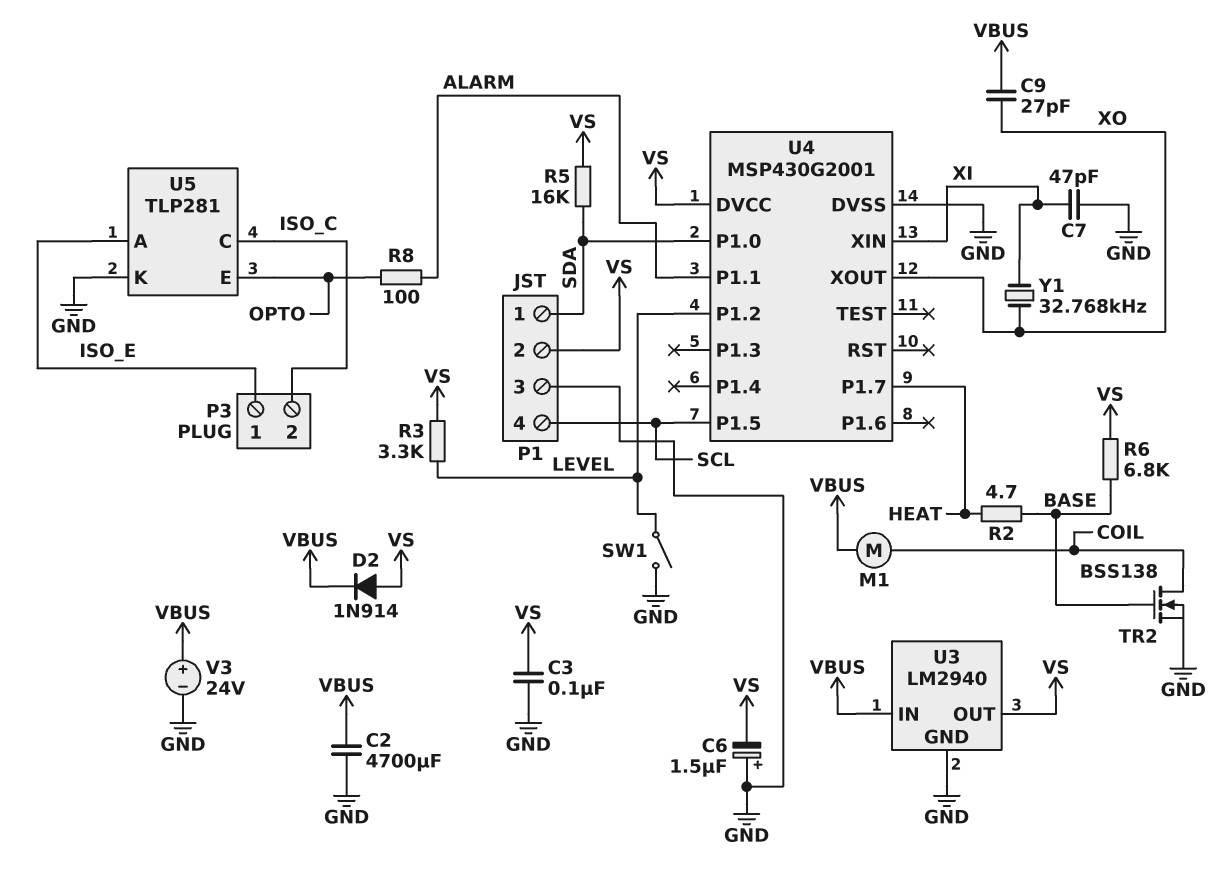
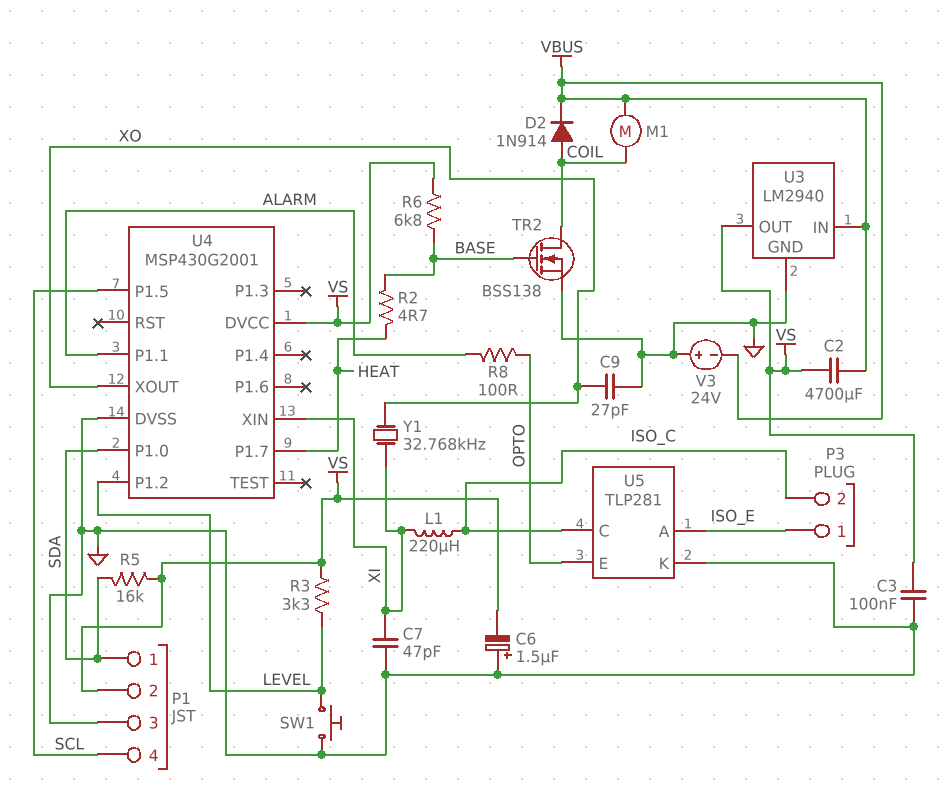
C2: 4700uF (GND, VBUS) -> 4700uF (VBUS, VS)
C9: 27pF (VBUS, XO) -> 27pF (GND, XO)
D2: diode 1N914 (A VS, K VBUS) -> diode 1N914 (A COIL, K VBUS)
L1: none -> 220uH (ISO_C, XI)
SW1: switch (GND, LEVEL) -> button (GND, LEVEL)
V3: 24V (plus VBUS, minus GND) -> 24V (plus GND, minus VBUS)

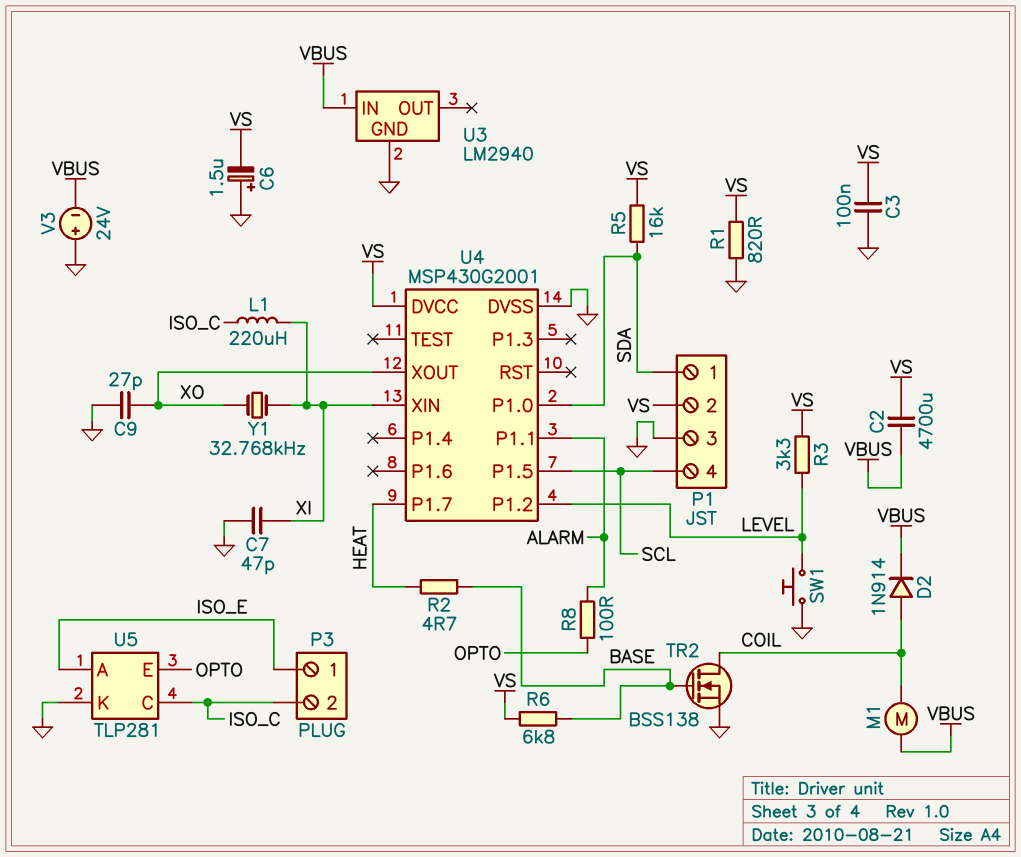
R1: none -> 820 (GND, VS)
U3 pin OUT: VS -> none

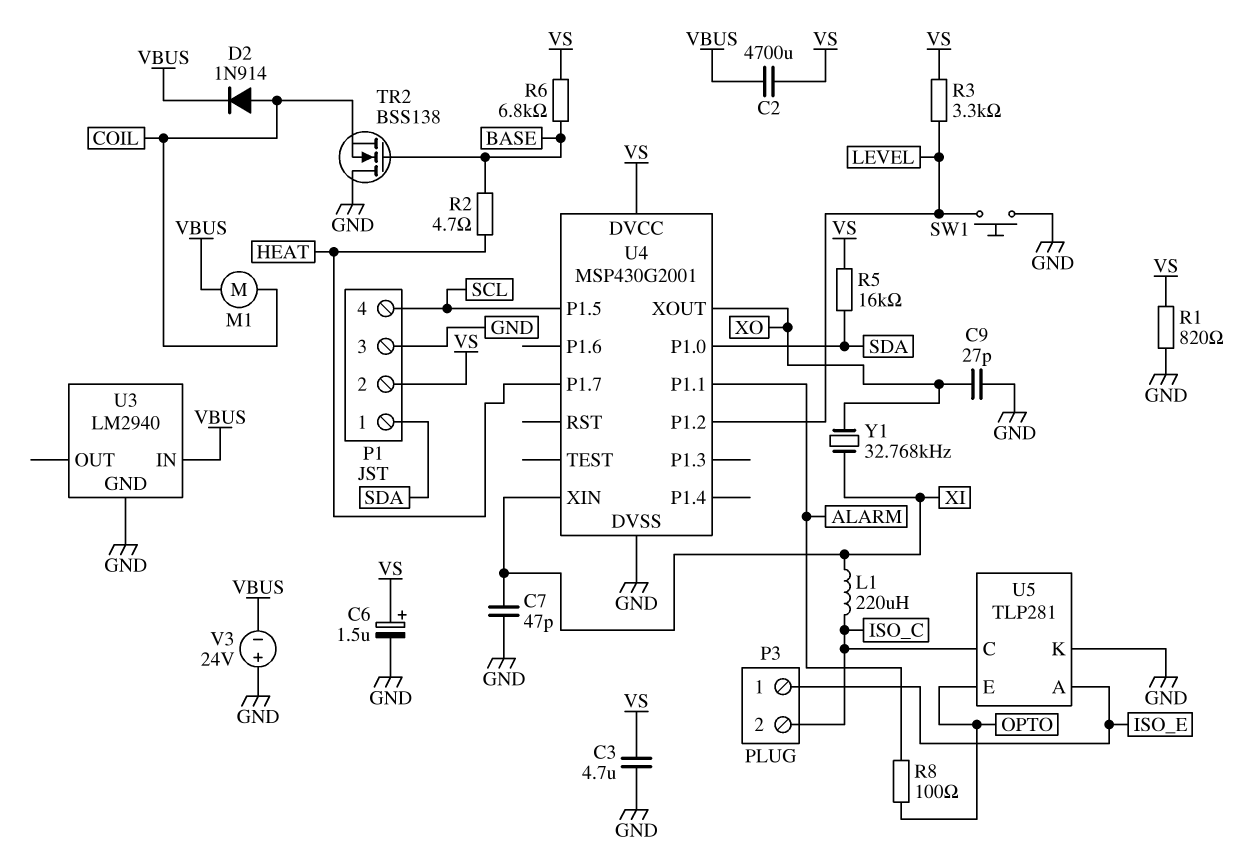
C3: 100nF (GND, VS) -> 4.7uF (GND, VS)
C6: 1.5uF (plus GND, minus VS) -> 1.5uF (plus VS, minus GND)
TR2: NMOS BSS138 (G BASE, D COIL, S GND) -> NMOS BSS138 (G BASE, D GND, S COIL)

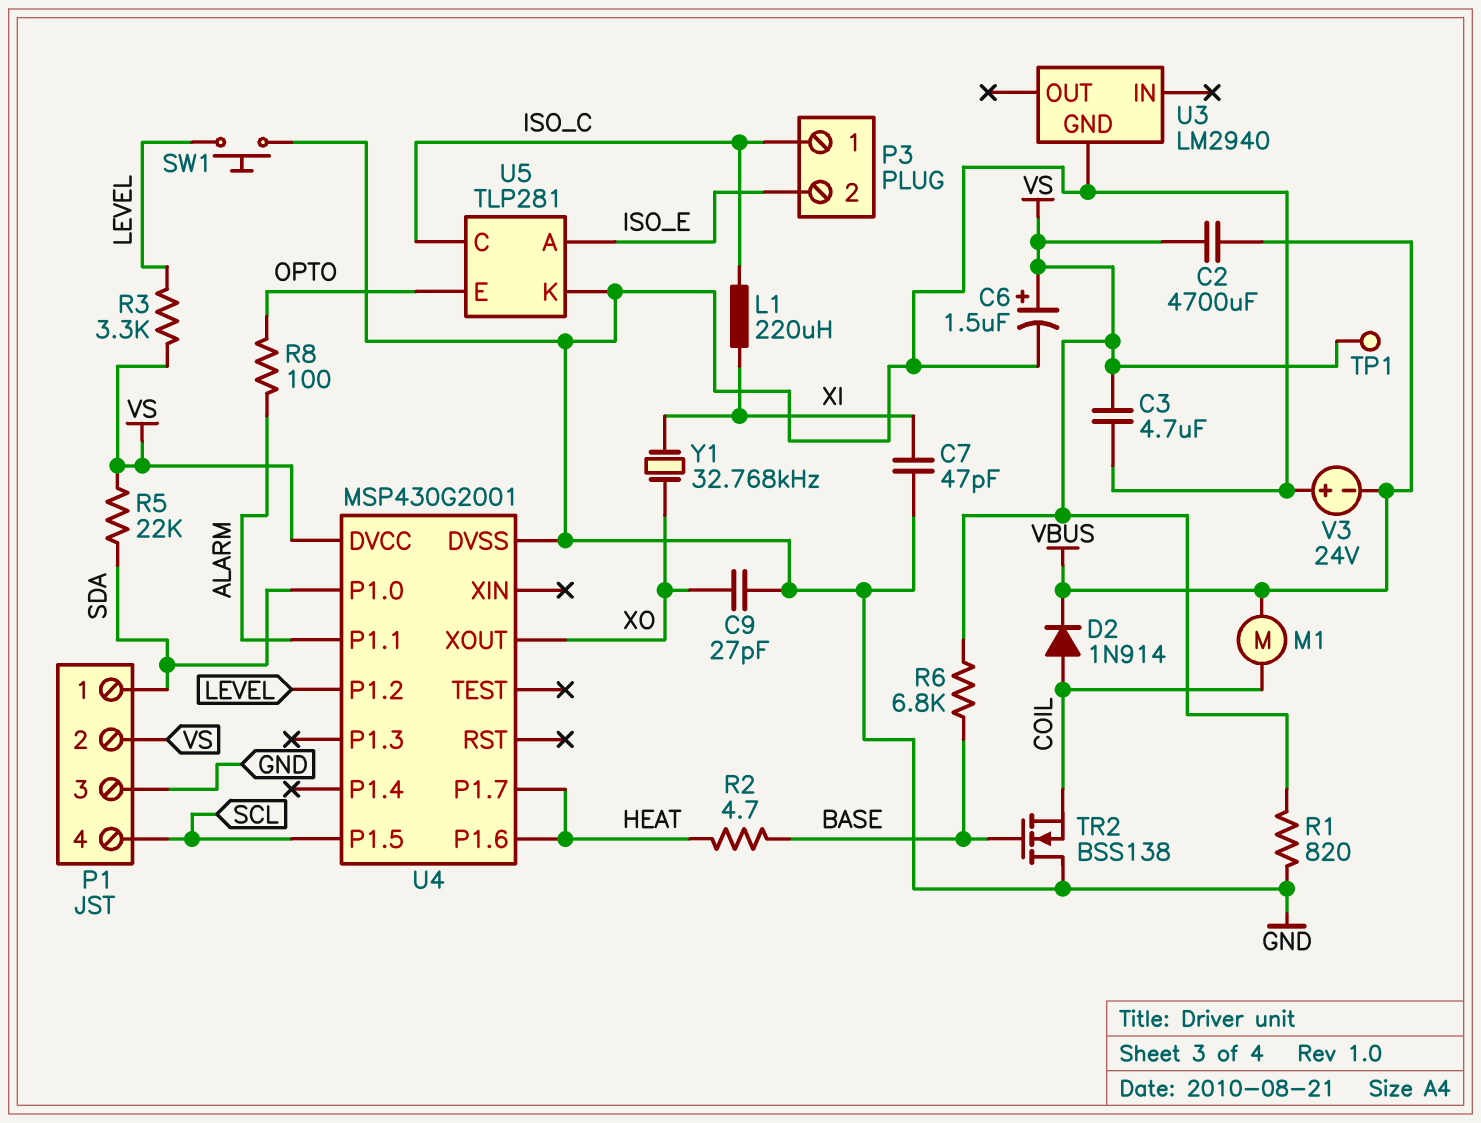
P3 pin 1: ISO_E -> ISO_C
P3 pin 2: ISO_C -> ISO_E
R5: 16k (SDA, VS) -> 22k (SDA, VS)
TP1: none -> test point (VS)
U3 pin IN: VBUS -> none
U4 pin P1.6: none -> HEAT
U4 pin XIN: XI -> none

